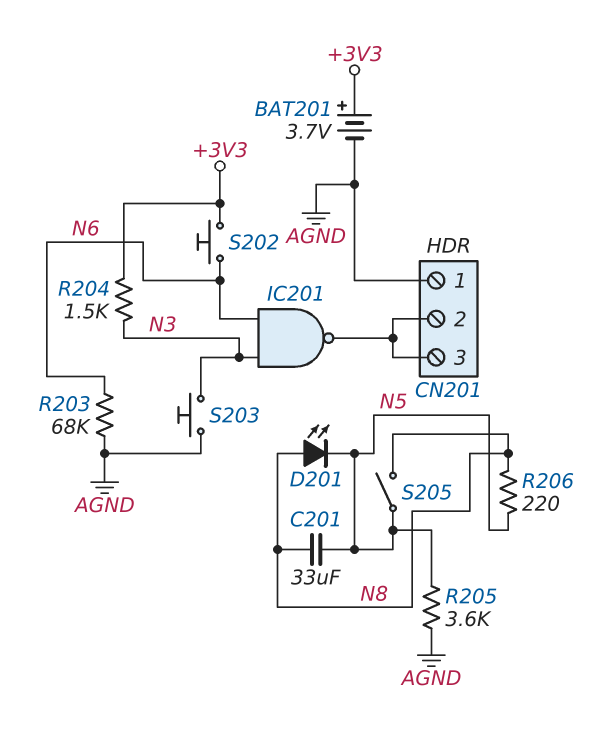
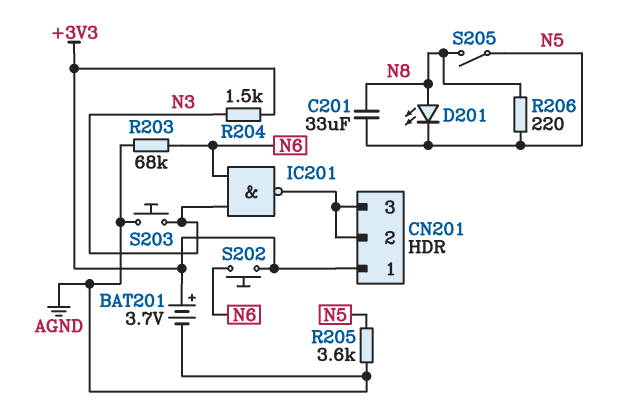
CN201 pin 1: AGND -> +3V3

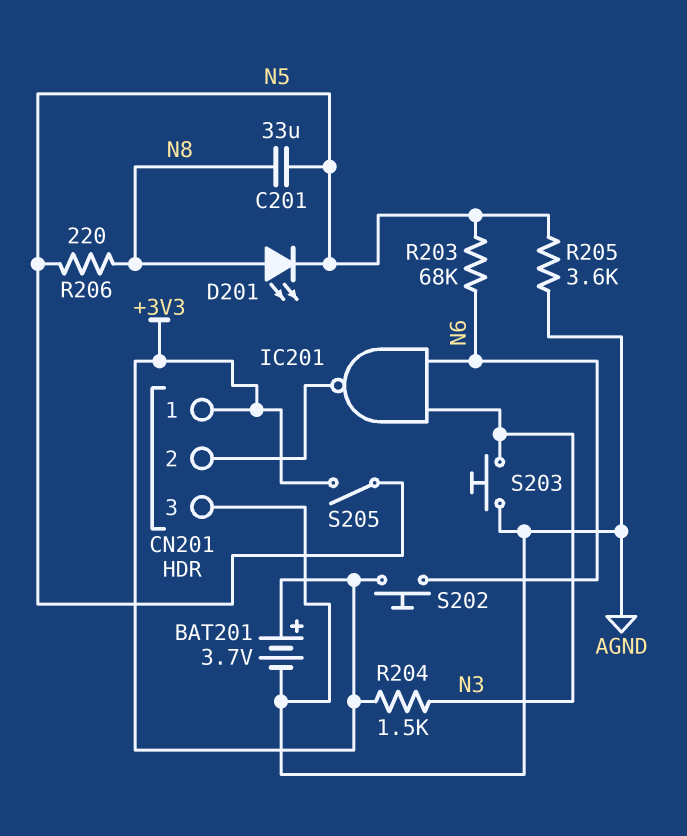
CN201 pin 3: CN201/2 -> AGND
R203: 68k (AGND, N6) -> 68k (N5, N6)
S205: switch (N5, N8) -> switch (+3V3, N5)

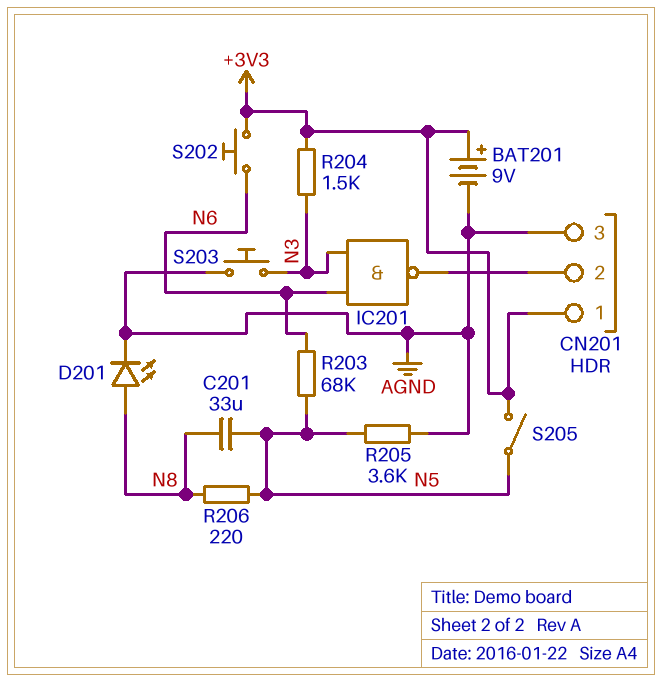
BAT201: 3.7V (plus +3V3, minus AGND) -> 9V (plus +3V3, minus AGND)
D201: LED (A N8, K N5) -> LED (A N8, K AGND)

